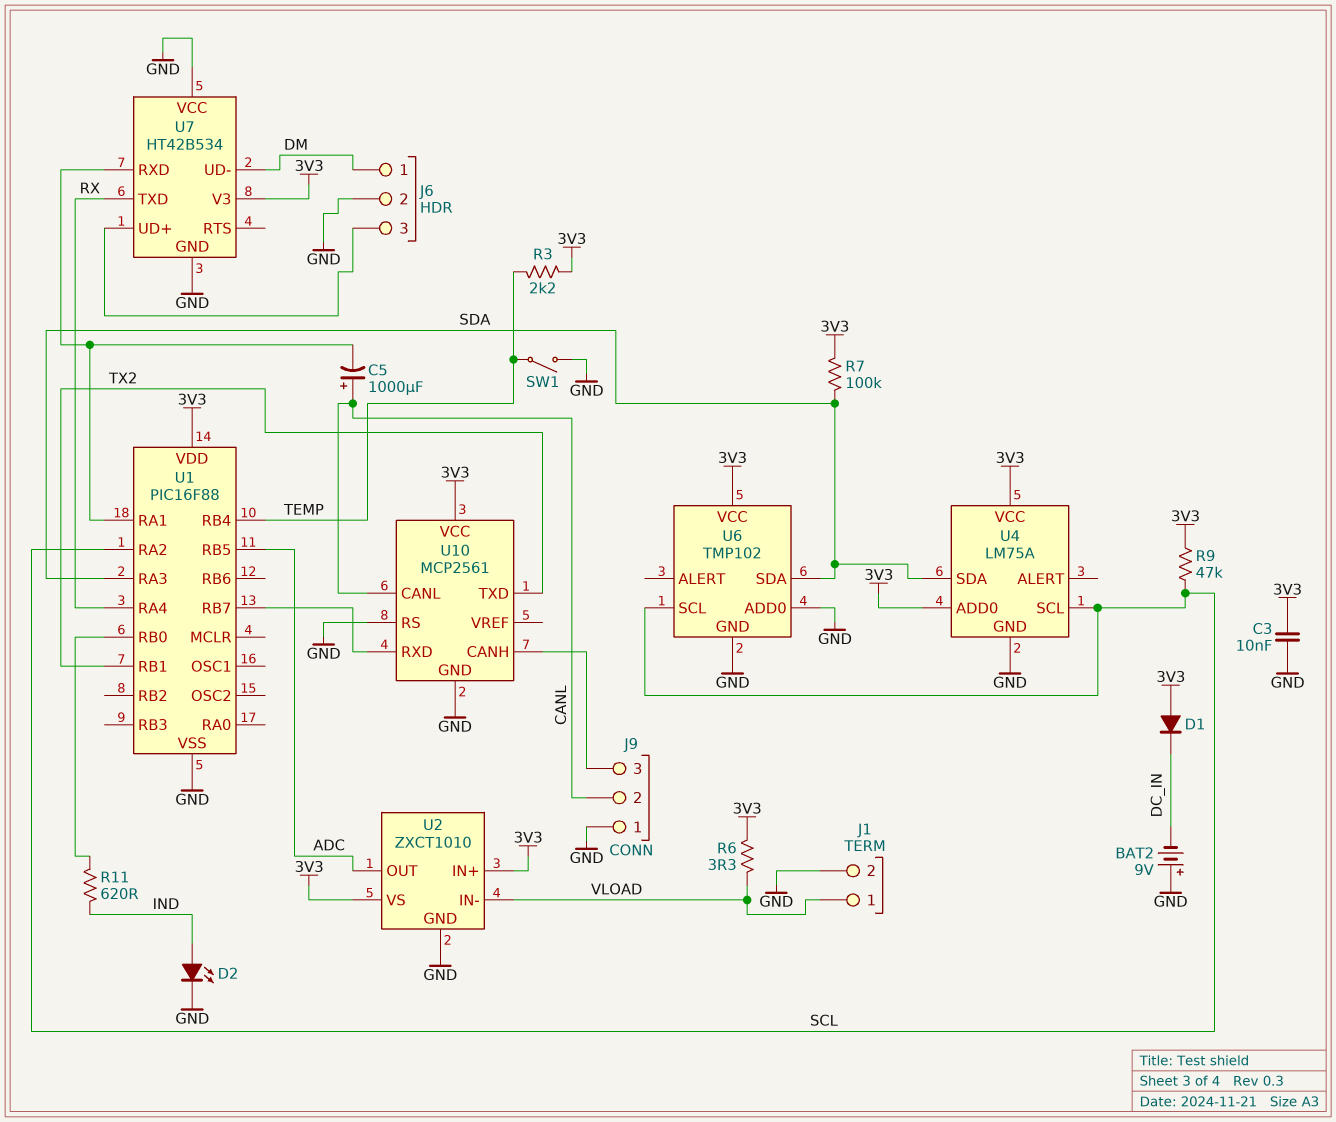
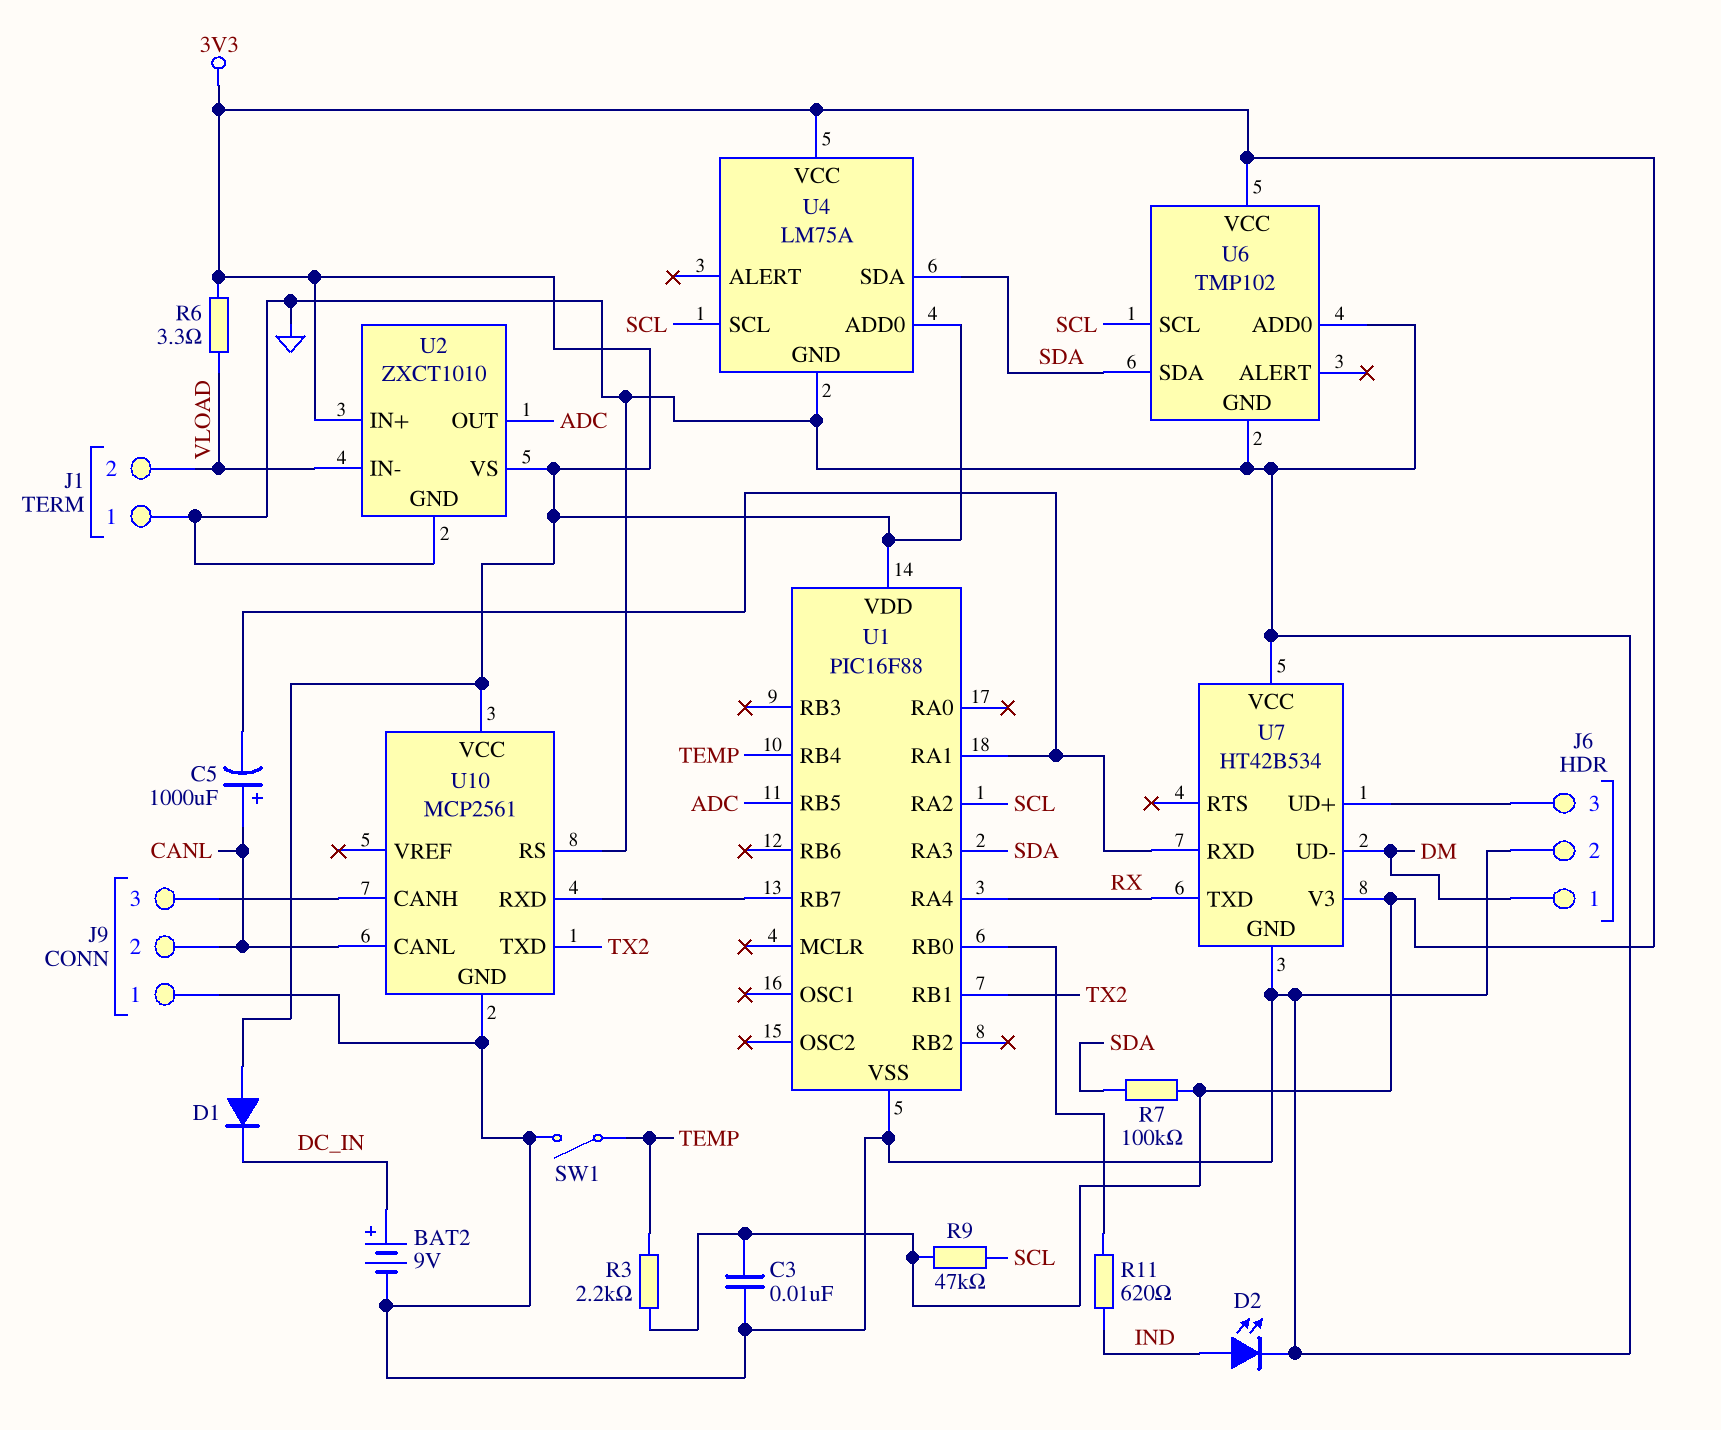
BAT2: 9V (plus GND, minus DC_IN) -> 9V (plus DC_IN, minus GND)
J1 pin 1: VLOAD -> GND
J1 pin 2: GND -> VLOAD

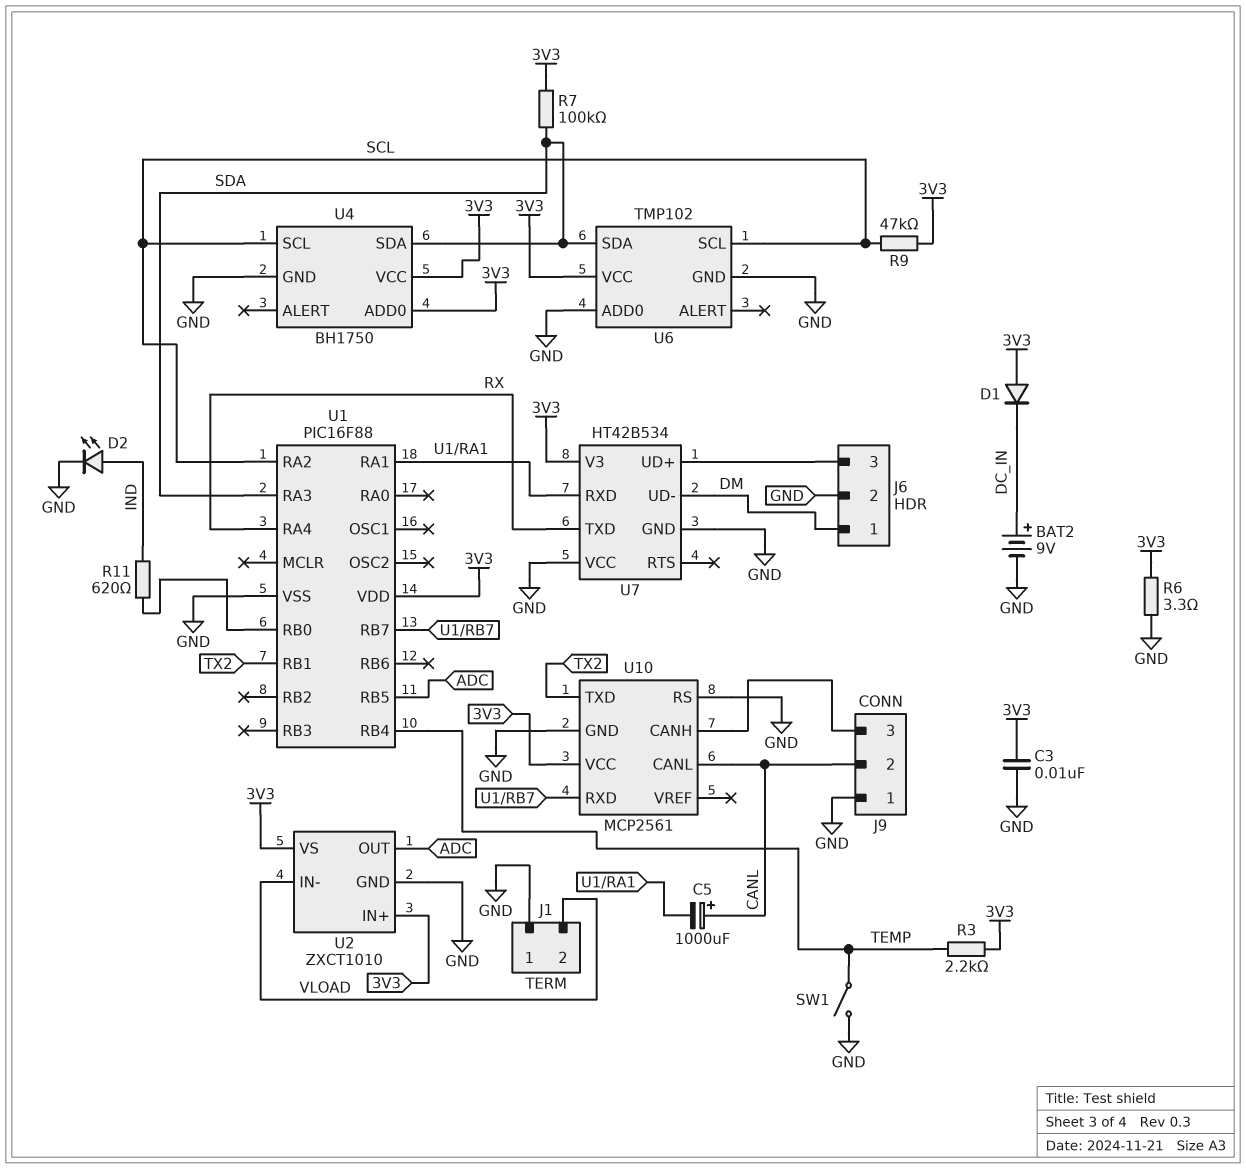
R6: 3.3 (3V3, VLOAD) -> 3.3 (3V3, GND)
U4: LM75A -> BH1750

